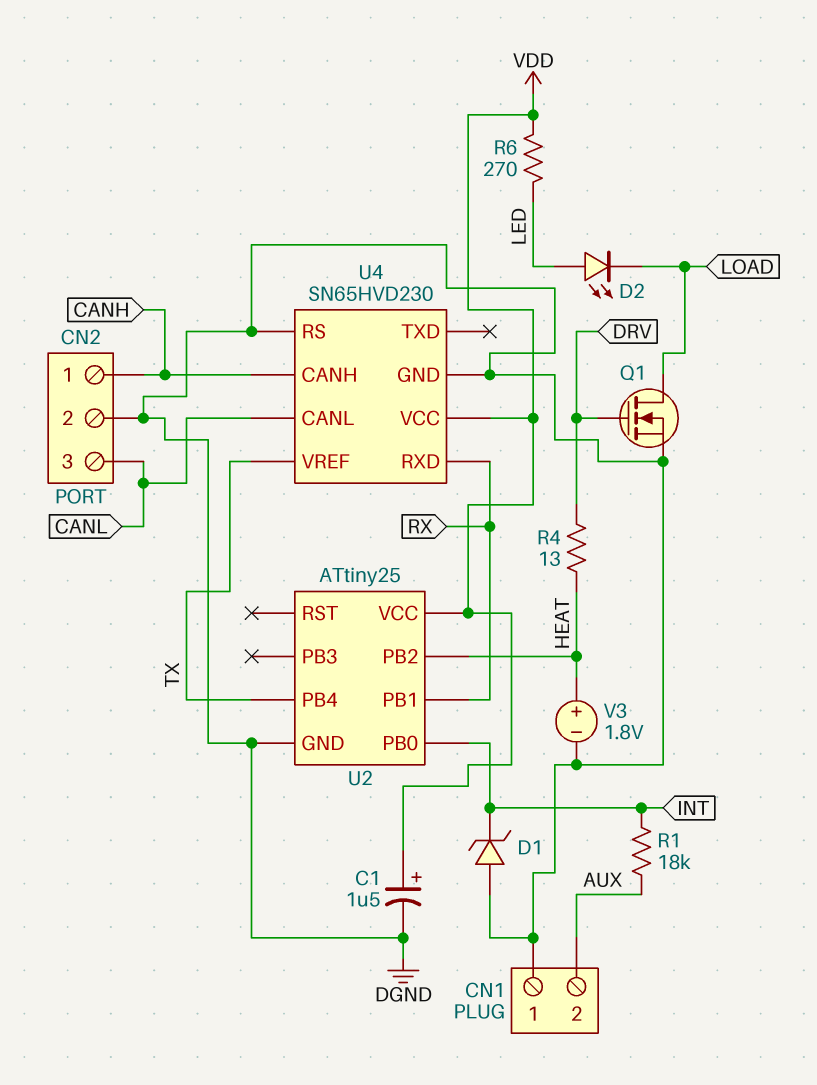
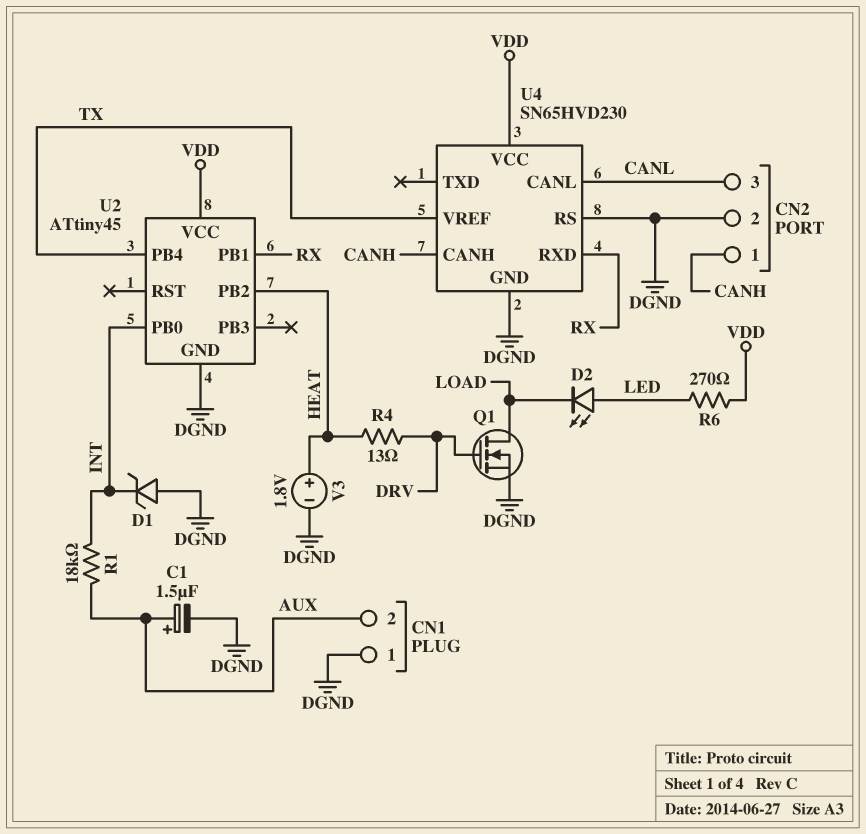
C1: 1.5uF (plus VDD, minus DGND) -> 1.5uF (plus AUX, minus DGND)
U2: ATtiny25 -> ATtiny45

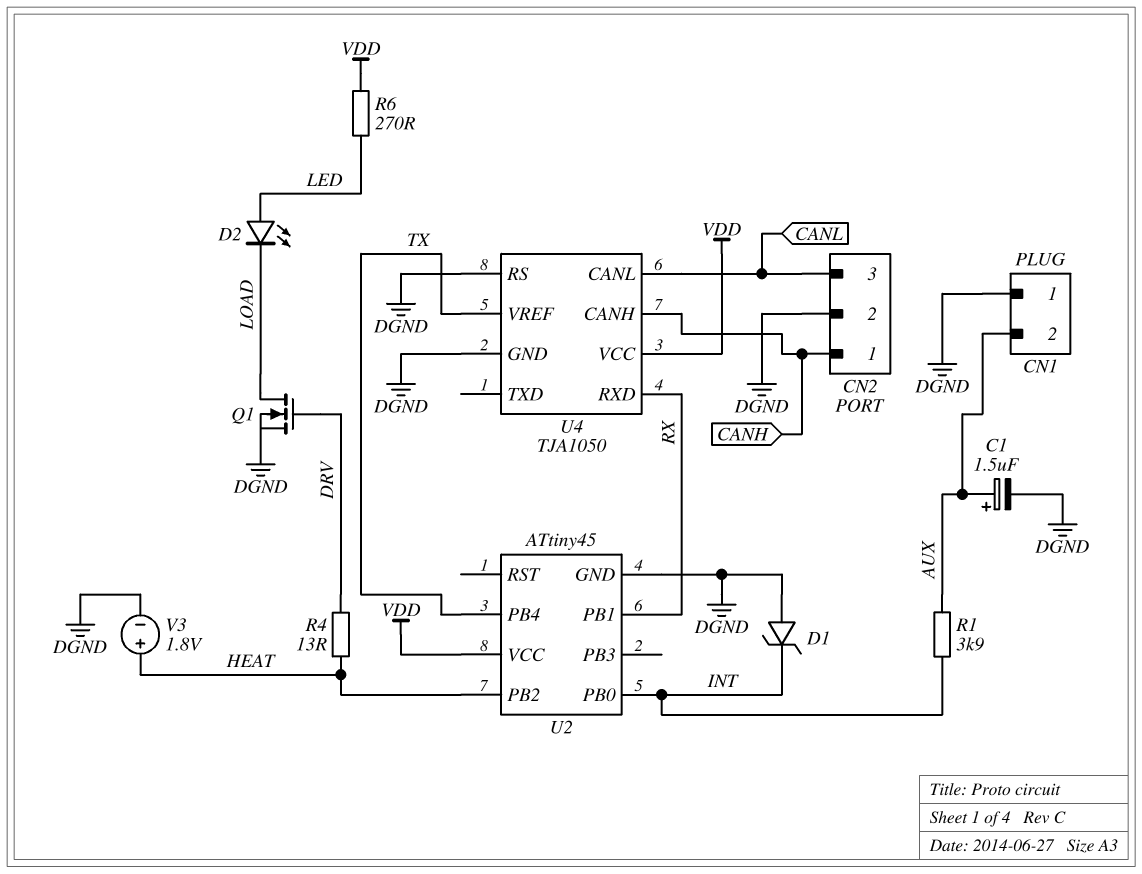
R1: 18k (AUX, INT) -> 3.9k (AUX, INT)
U4: SN65HVD230 -> TJA1050

